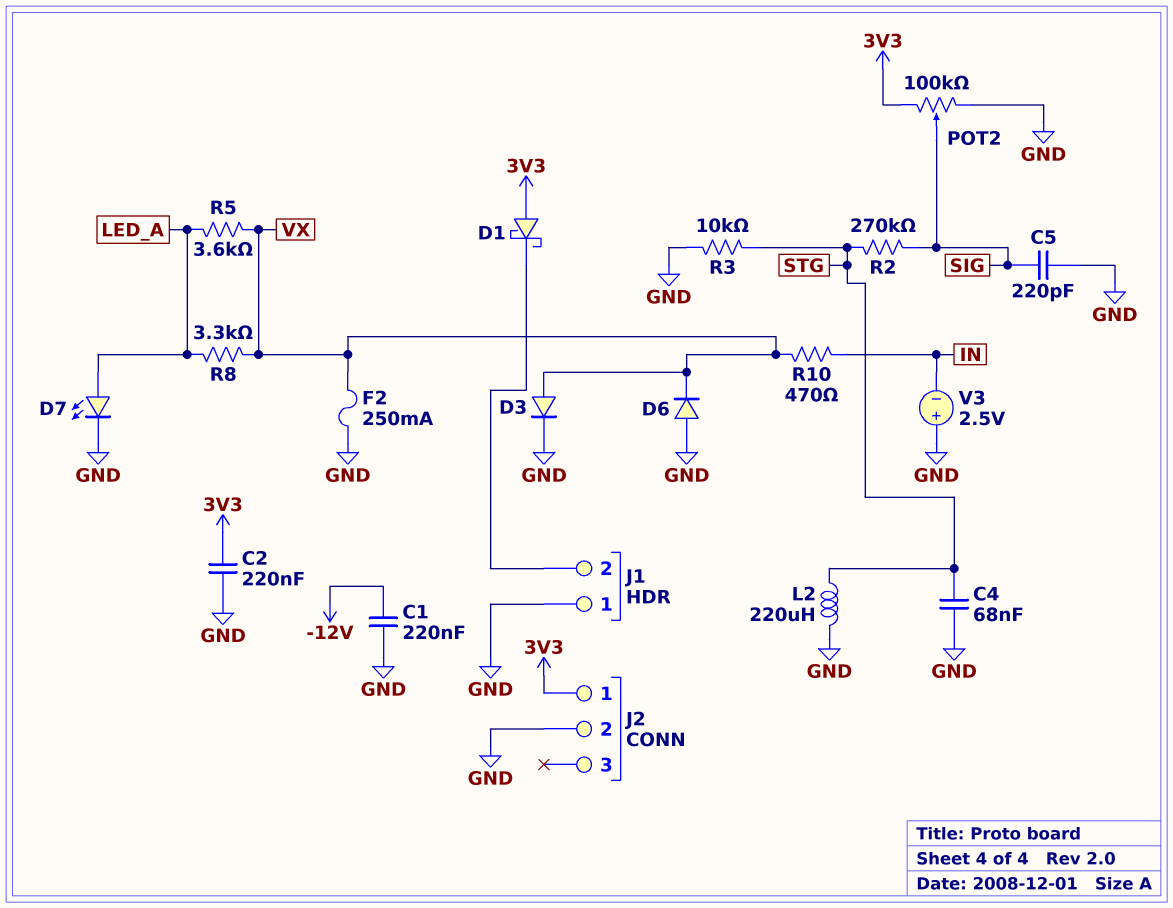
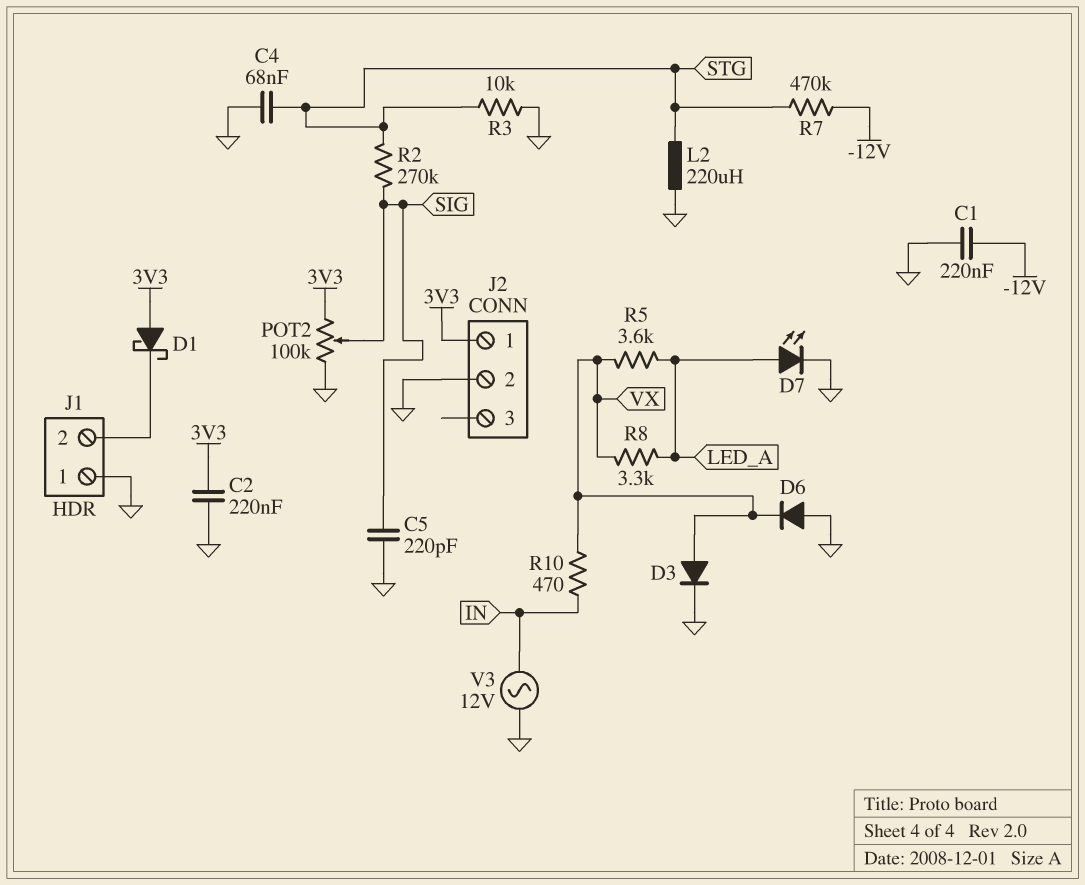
F2: 250mA (GND, VX) -> none
R7: none -> 470k (-12V, STG)
V3: 2.5V (plus GND, minus IN) -> AC 12V (GND, IN)

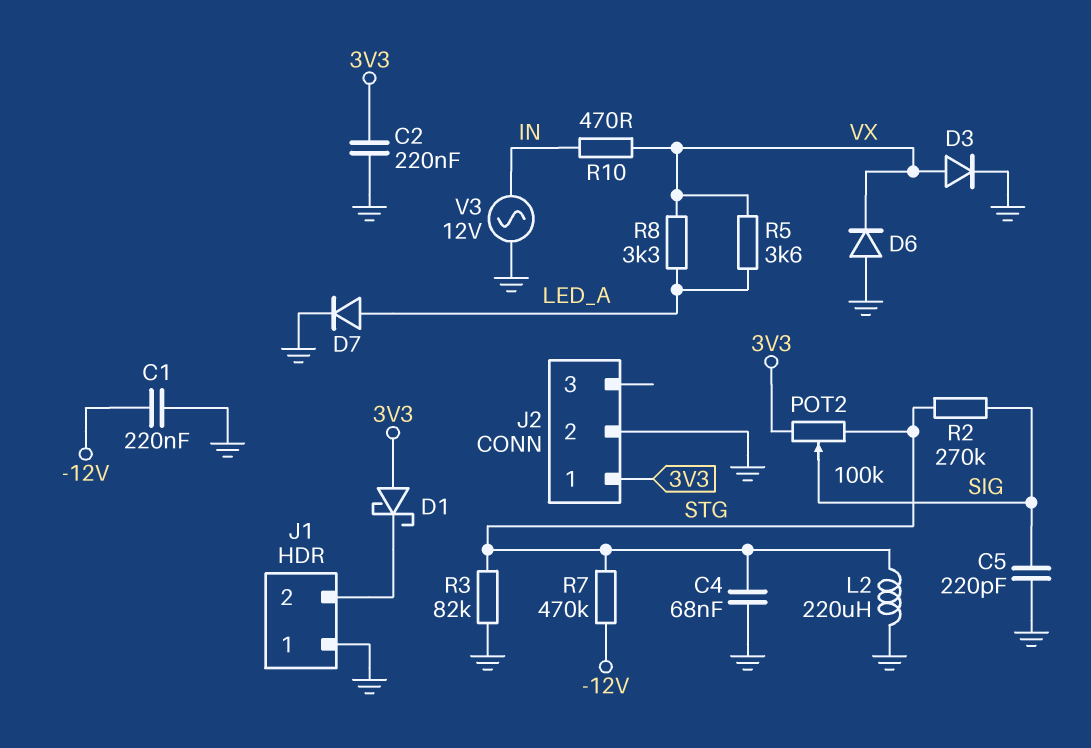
D7: LED (A LED_A, K GND) -> diode (A LED_A, K GND)
POT2: 100k (3V3, GND, wiper SIG) -> 100k (3V3, STG, wiper SIG)
R3: 10k (GND, STG) -> 82k (GND, STG)

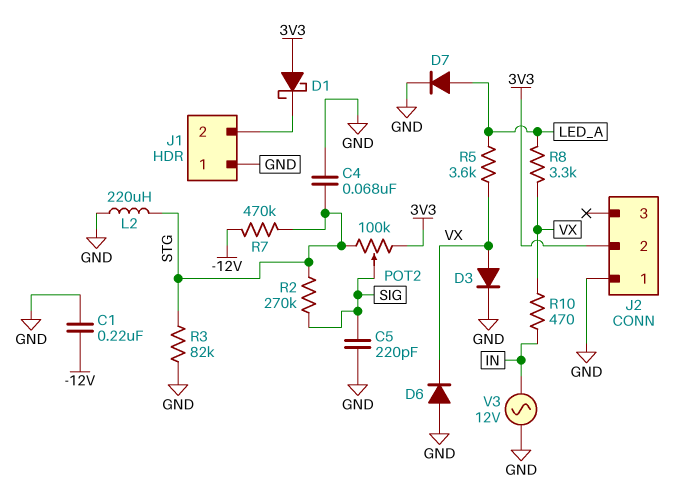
C2: 220nF (3V3, GND) -> none
J2 pin 1: 3V3 -> GND
J2 pin 2: GND -> 3V3

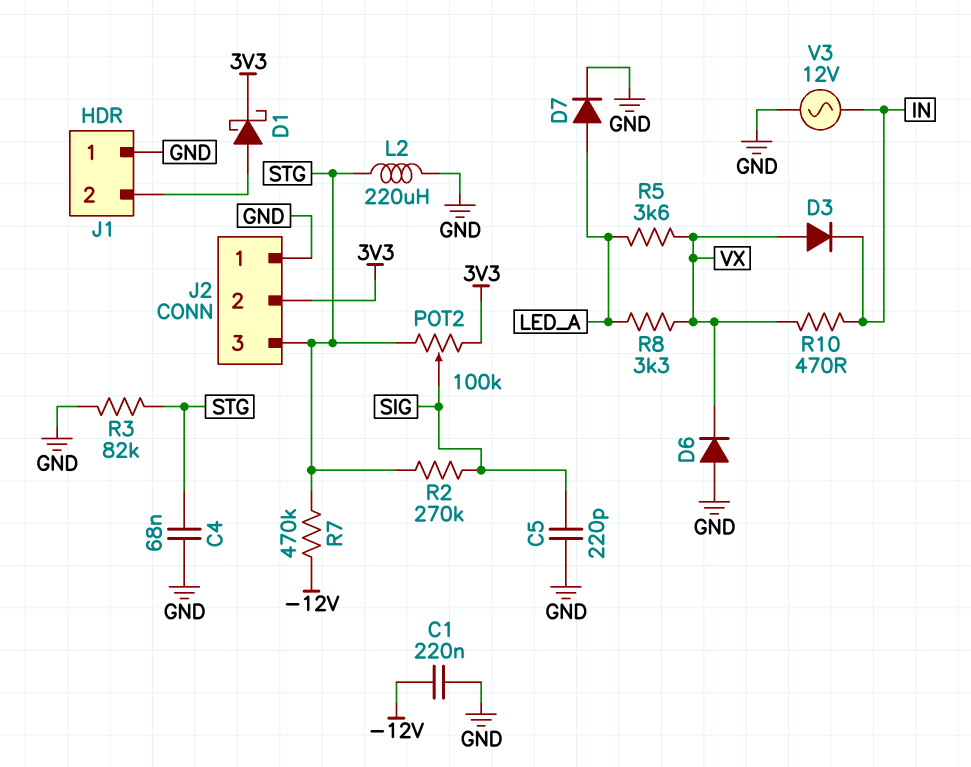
D1: schottky (A 3V3, K J1/2) -> schottky (A J1/2, K 3V3)
D3: diode (A VX, K GND) -> diode (A VX, K IN)
J2 pin 3: none -> STG

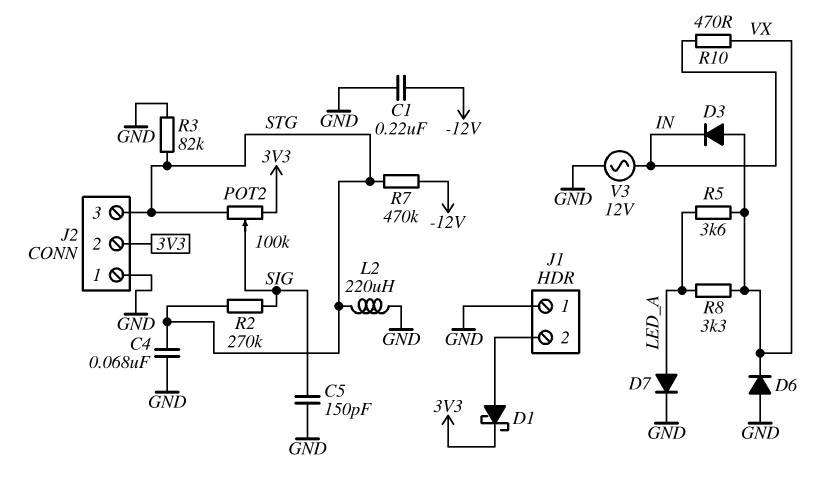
C5: 220pF (GND, SIG) -> 150pF (GND, SIG)

